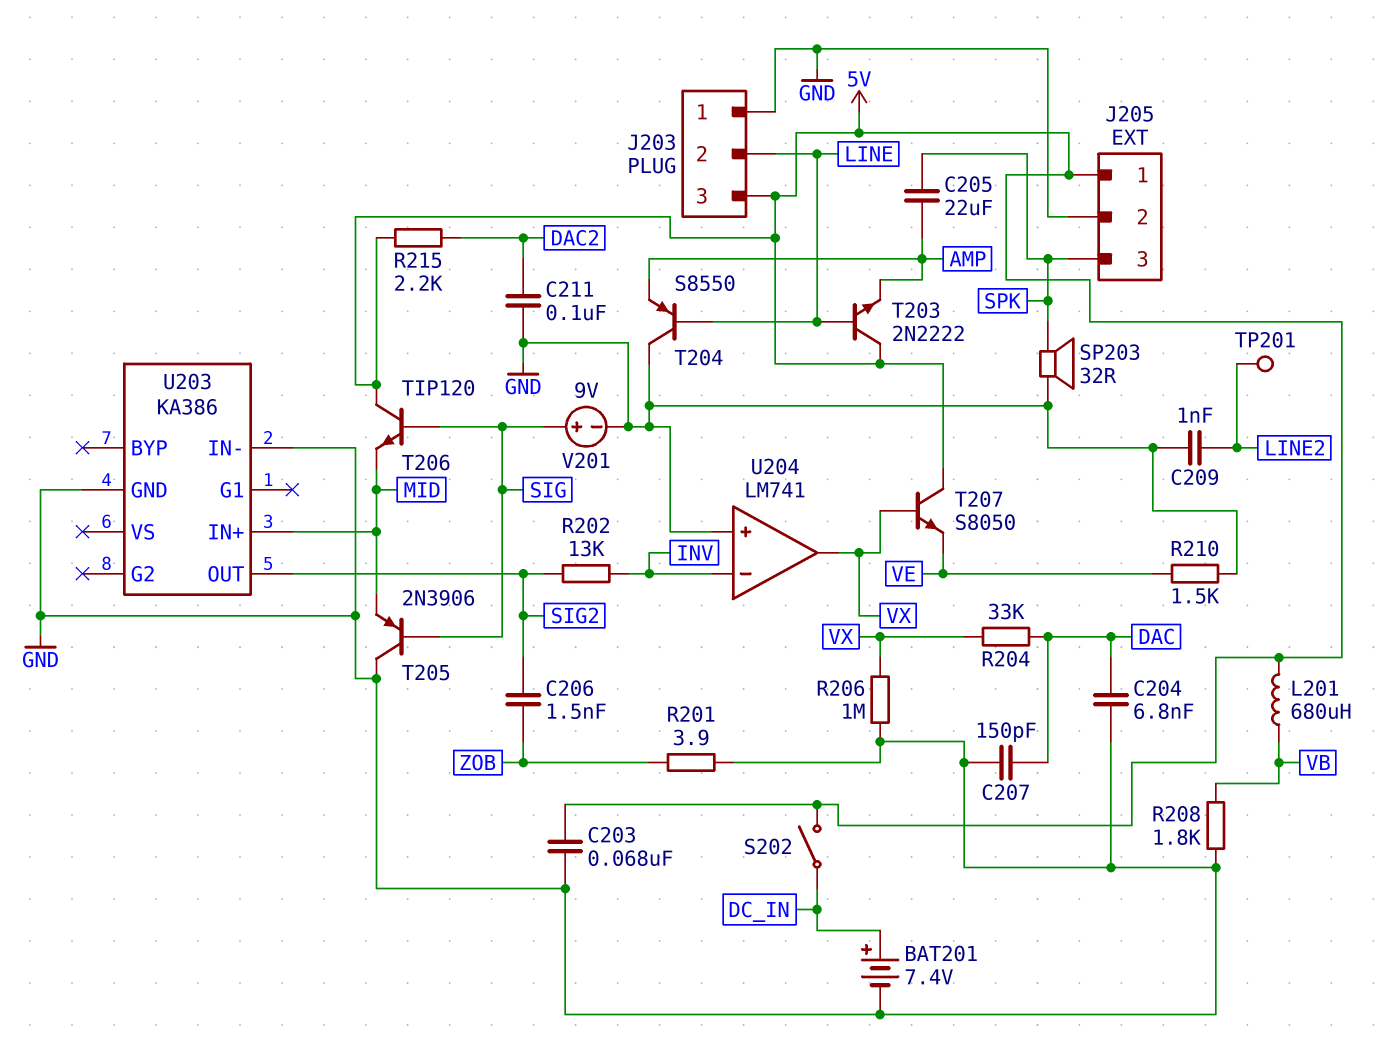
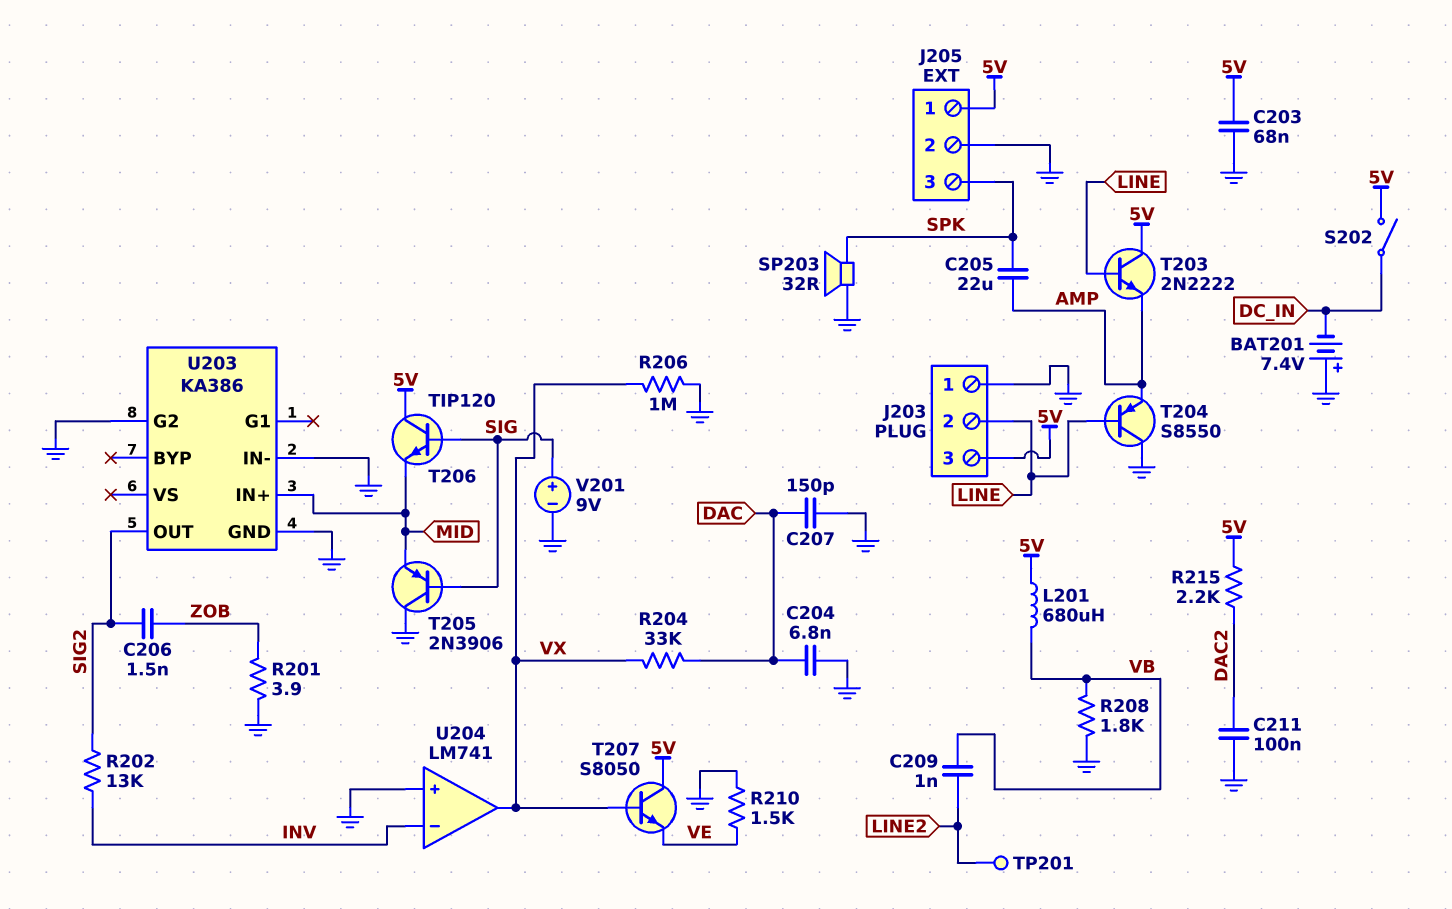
BAT201: 7.4V (plus DC_IN, minus GND) -> 7.4V (plus GND, minus DC_IN)
C209: 1nF (GND, LINE2) -> 1nF (LINE2, VB)
U203 pin G2: none -> GND

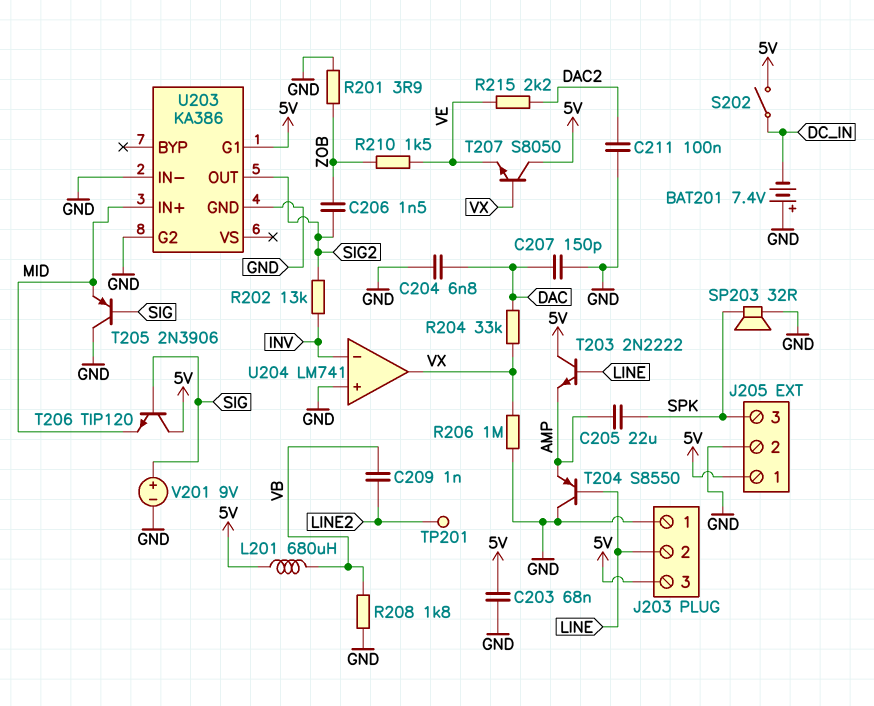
R210: 1.5k (GND, VE) -> 1.5k (VE, ZOB)
R215: 2.2k (5V, DAC2) -> 2.2k (DAC2, VE)
U203 pin G1: none -> 5V

